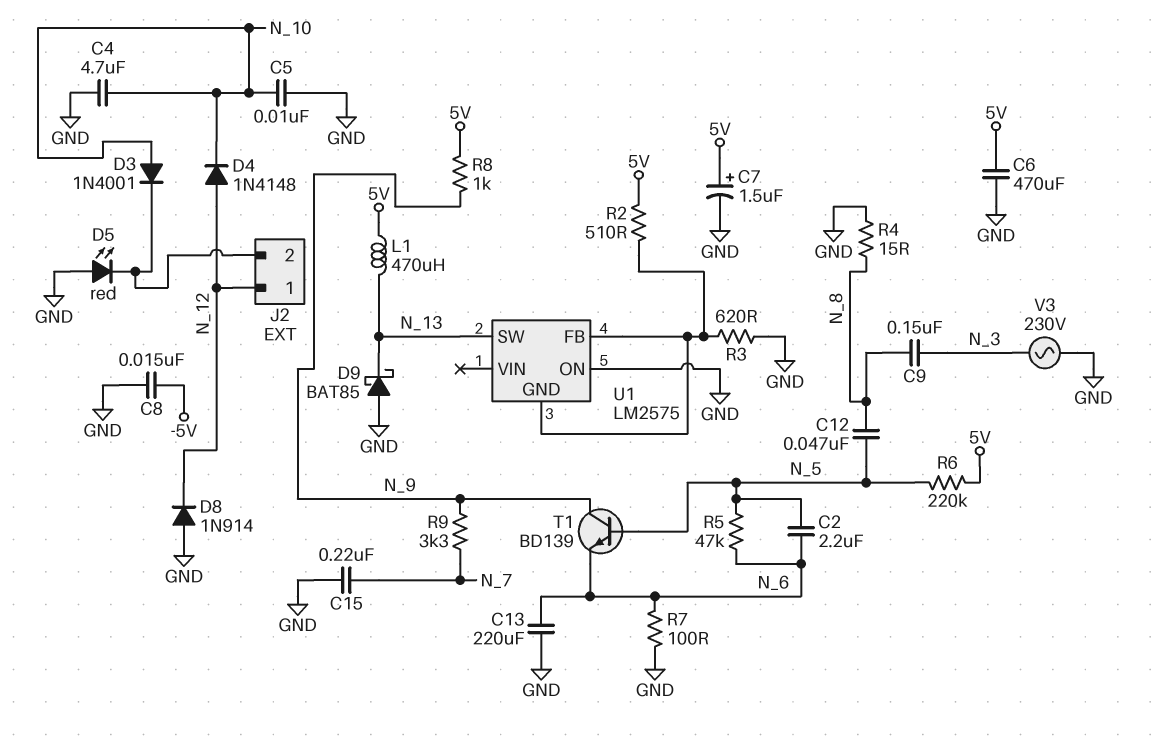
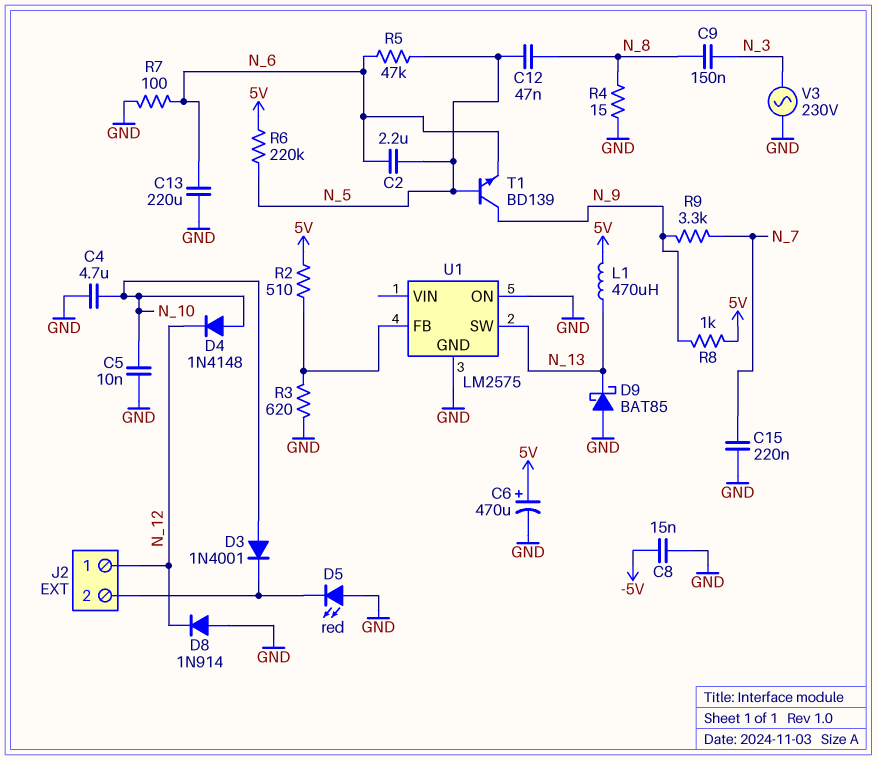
C6: 470uF (5V, GND) -> 470uF (plus 5V, minus GND)
C7: 1.5uF (plus 5V, minus GND) -> none
D4: diode 1N4148 (A N_12, K N_10) -> diode 1N4148 (A N_10, K N_12)
U1 pin GND: U1/FB -> GND

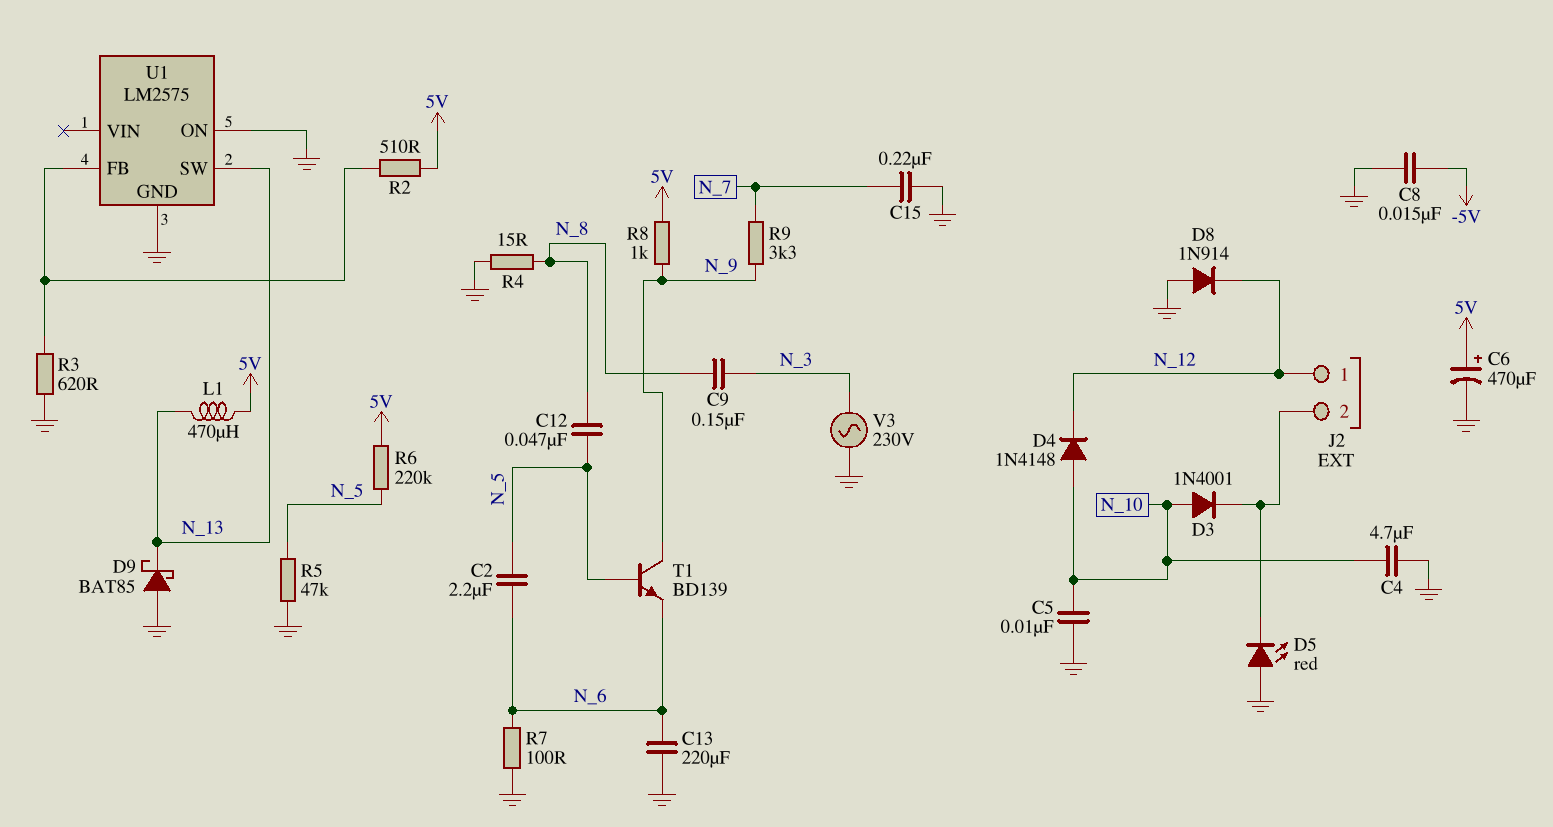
R5: 47k (N_5, N_6) -> 47k (GND, N_5)

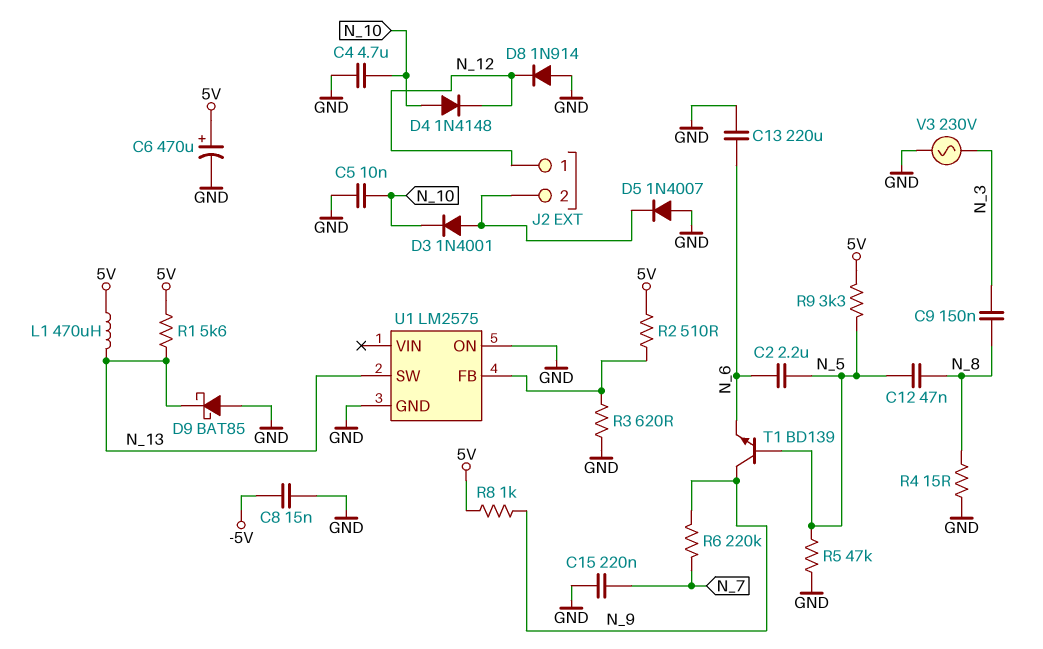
D3: diode 1N4001 (A N_10, K J2/2) -> diode 1N4001 (A J2/2, K N_10)
D5: LED red (A GND, K J2/2) -> diode 1N4007 (A GND, K J2/2)
R1: none -> 5.6k (5V, N_13)
R6: 220k (5V, N_5) -> 220k (N_7, N_9)
R7: 100 (GND, N_6) -> none
R9: 3.3k (N_7, N_9) -> 3.3k (5V, N_5)

